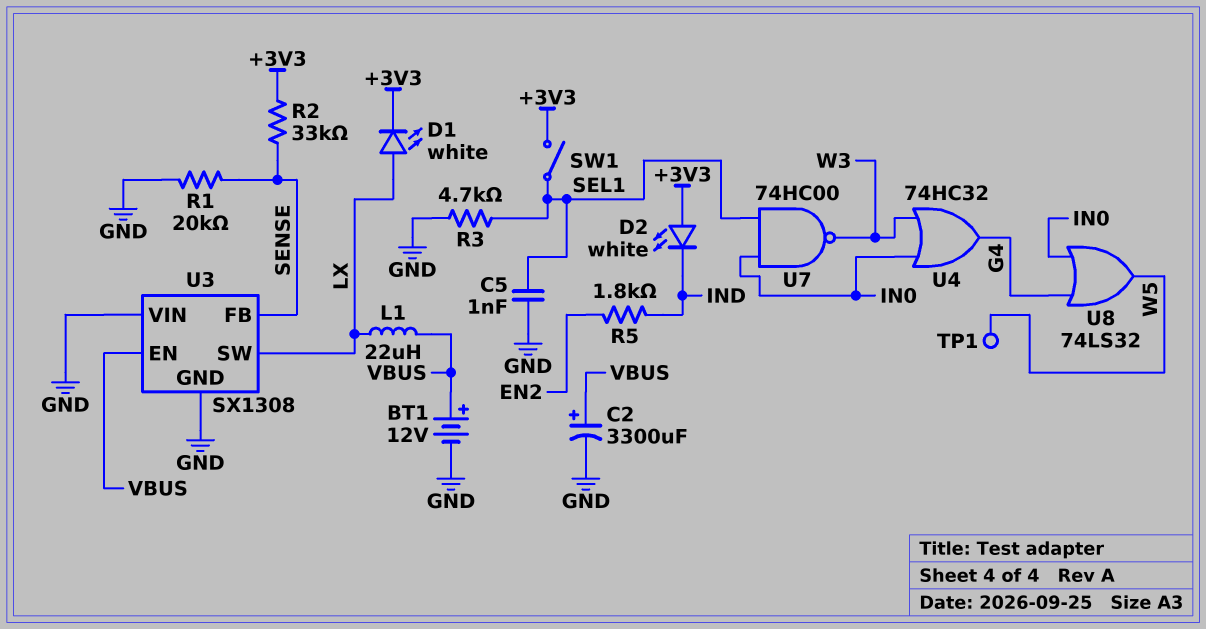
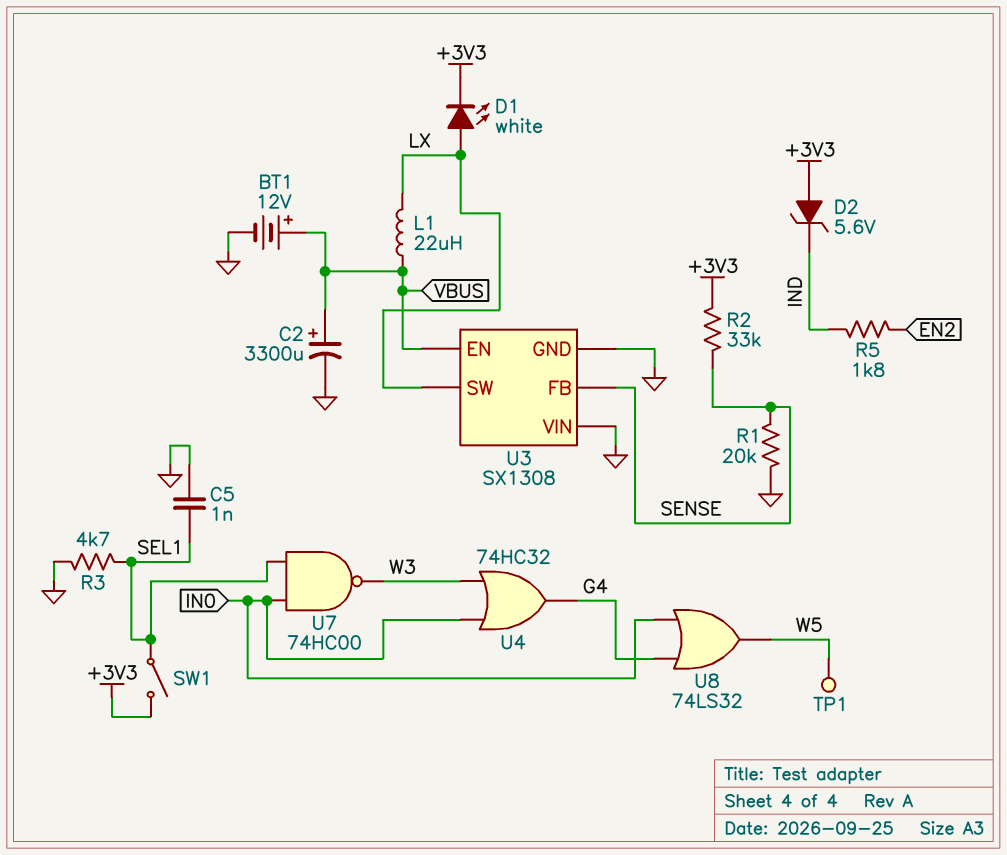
D2: LED white (A +3V3, K IND) -> zener 5.6V (A +3V3, K IND)

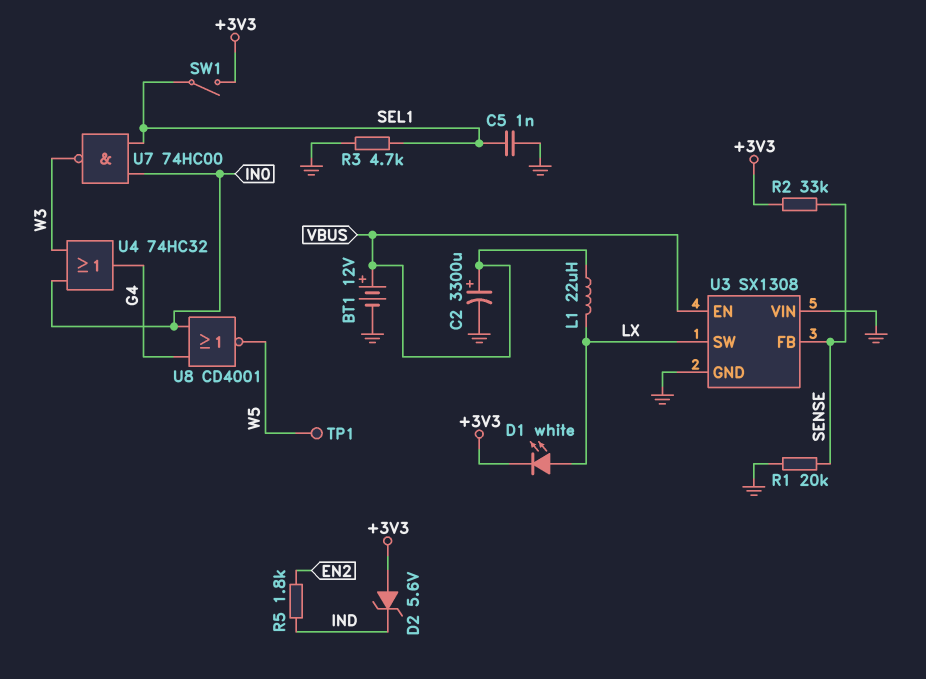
U8: OR 74LS32 (in G4, in IN0, out W5) -> NOR CD4001 (in G4, in IN0, out W5)

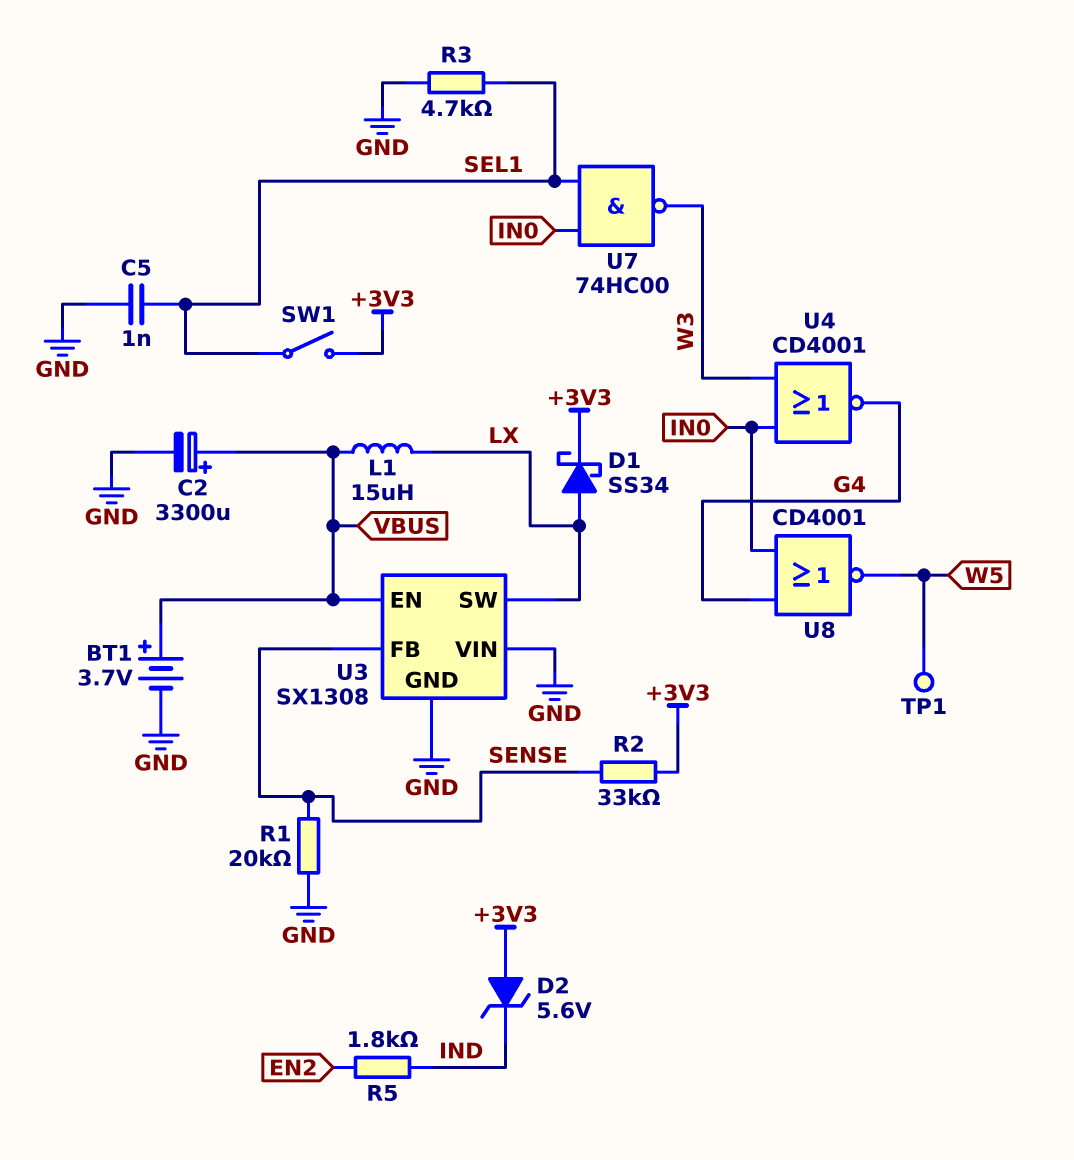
BT1: 12V (plus VBUS, minus GND) -> 3.7V (plus VBUS, minus GND)
D1: LED white (A LX, K +3V3) -> schottky SS34 (A LX, K +3V3)
L1: 22uH (LX, VBUS) -> 15uH (LX, VBUS)
U4: OR 74HC32 (in IN0, in W3, out G4) -> NOR CD4001 (in IN0, in W3, out G4)

